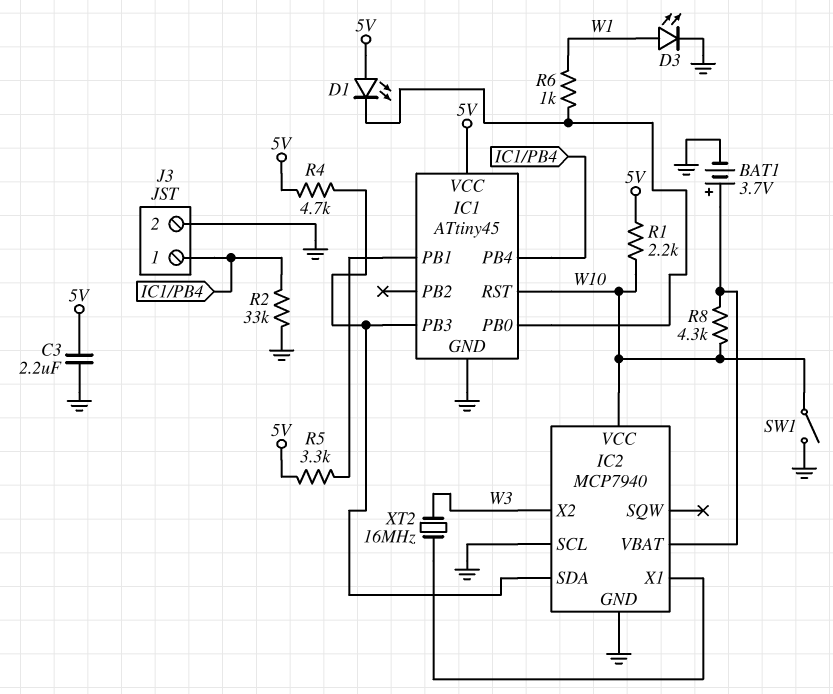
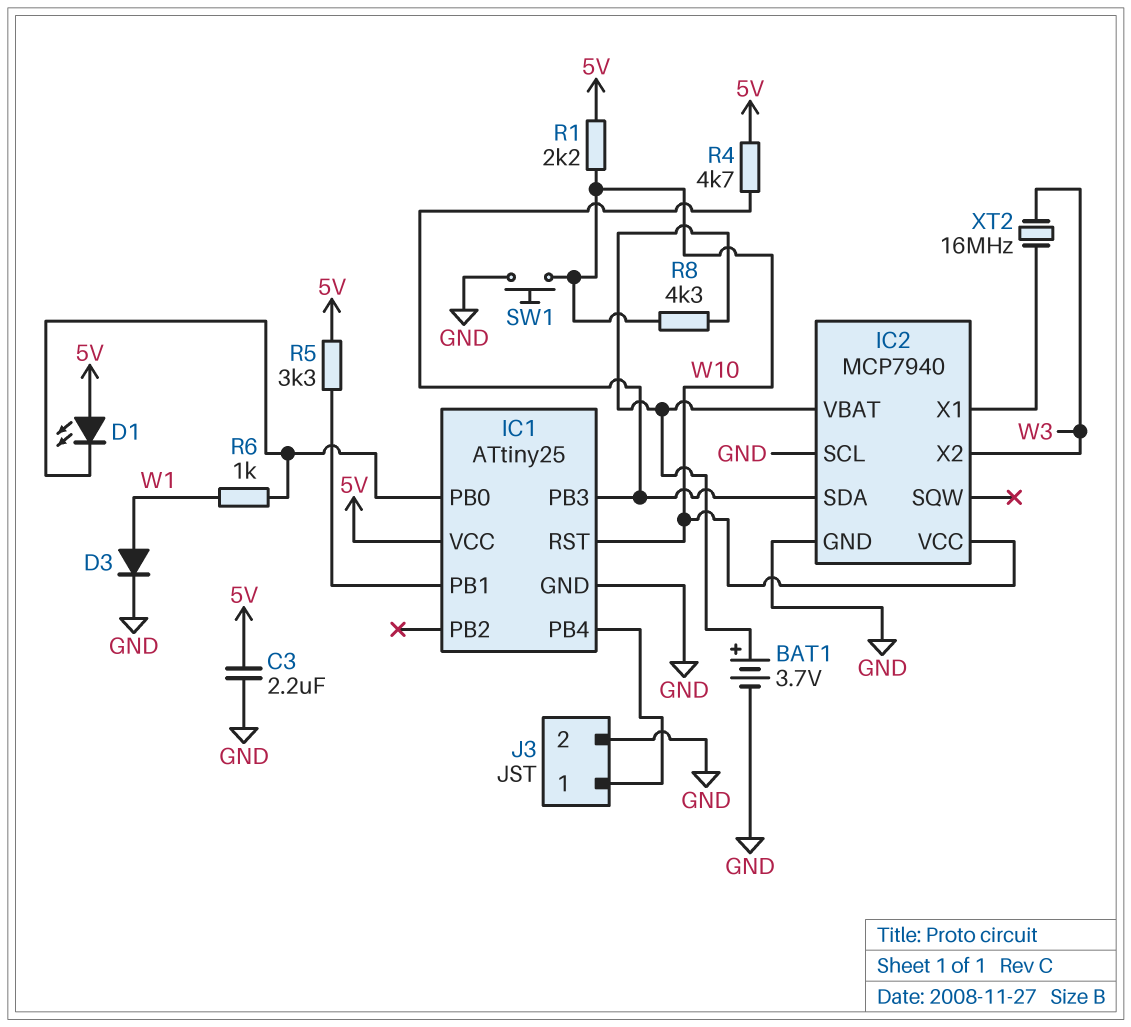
D3: LED (A W1, K GND) -> diode (A W1, K GND)
IC1: ATtiny45 -> ATtiny25
R2: 33k (GND, IC1/PB4) -> none
SW1: switch (GND, W10) -> button (GND, W10)

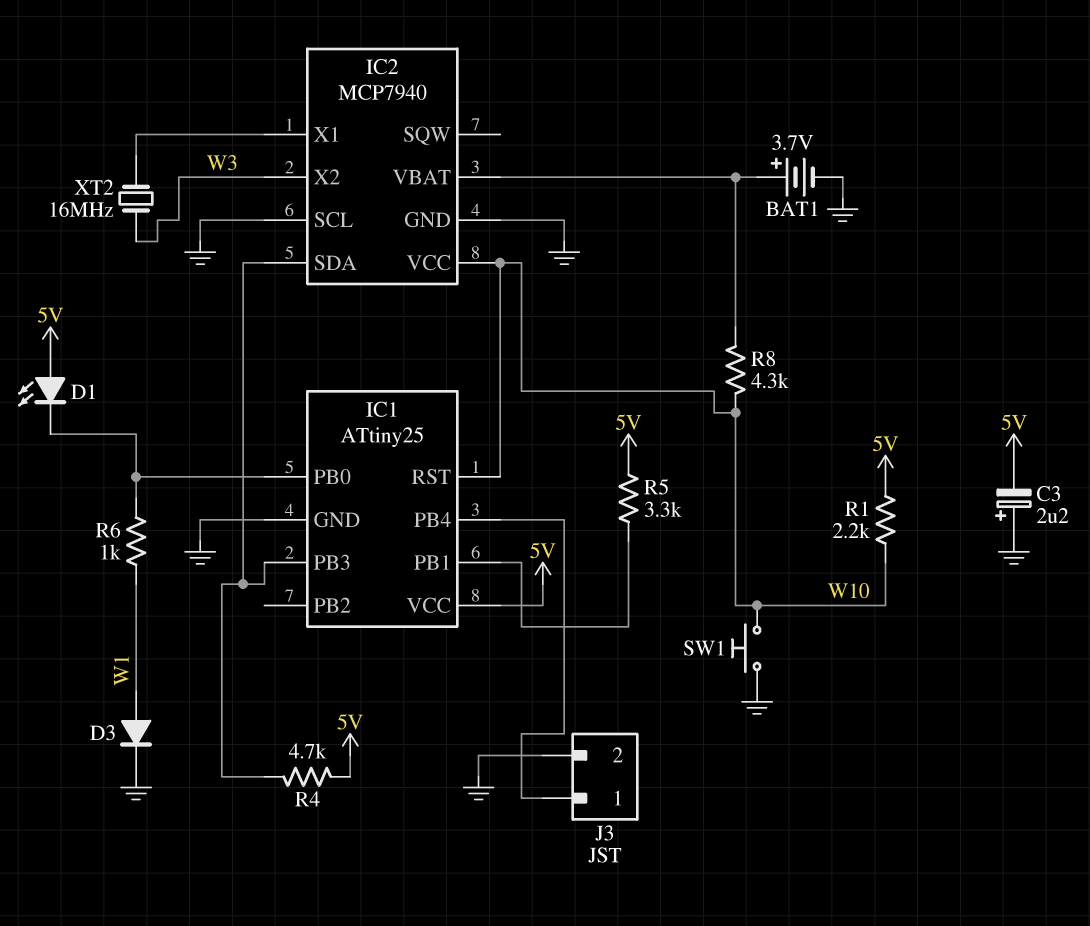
C3: 2.2uF (5V, GND) -> 2.2uF (plus GND, minus 5V)

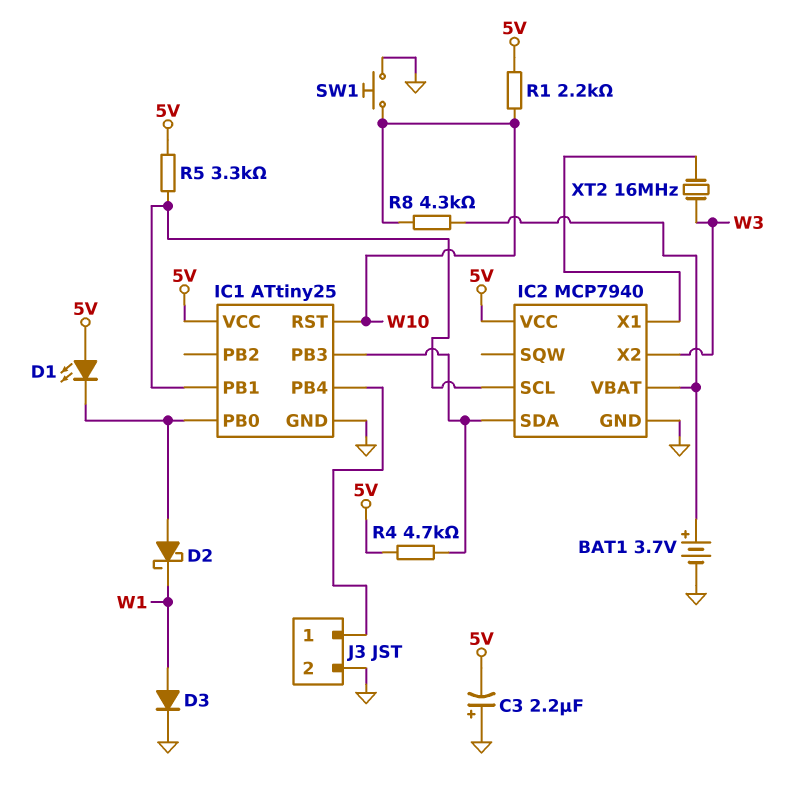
D2: none -> schottky (A IC1/PB0, K W1)
IC2 pin SCL: GND -> IC1/PB1
IC2 pin VCC: W10 -> 5V
R6: 1k (IC1/PB0, W1) -> none

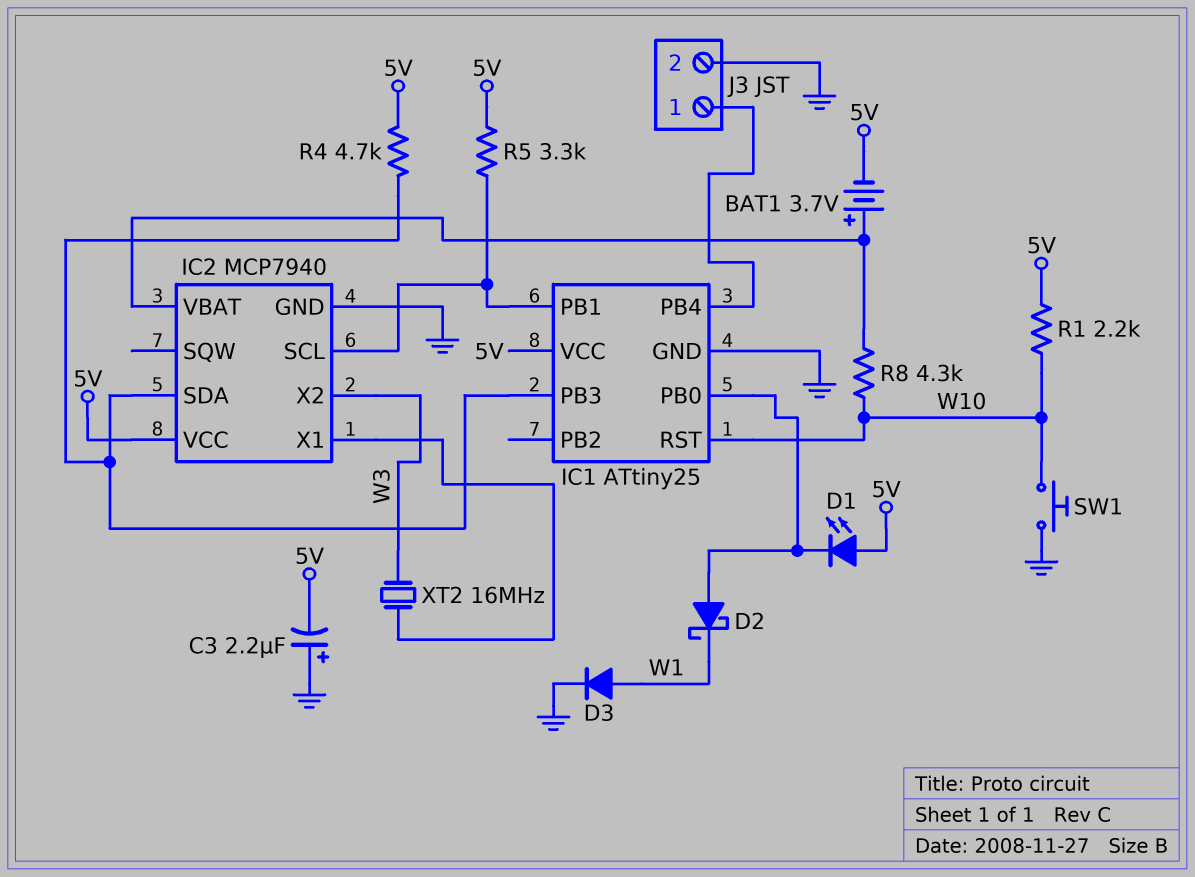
BAT1: 3.7V (plus IC2/VBAT, minus GND) -> 3.7V (plus IC2/VBAT, minus 5V)

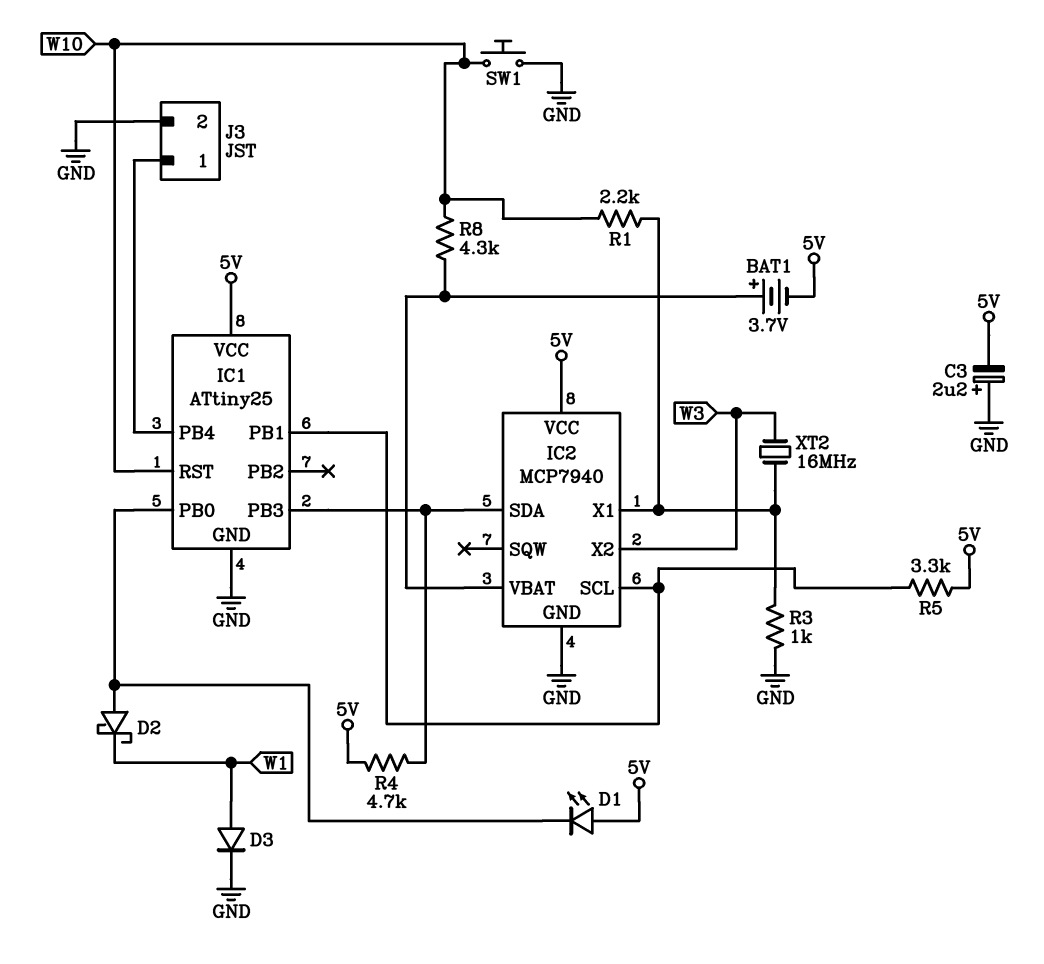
R1: 2.2k (5V, W10) -> 2.2k (IC2/X1, W10)
R3: none -> 1k (GND, IC2/X1)

